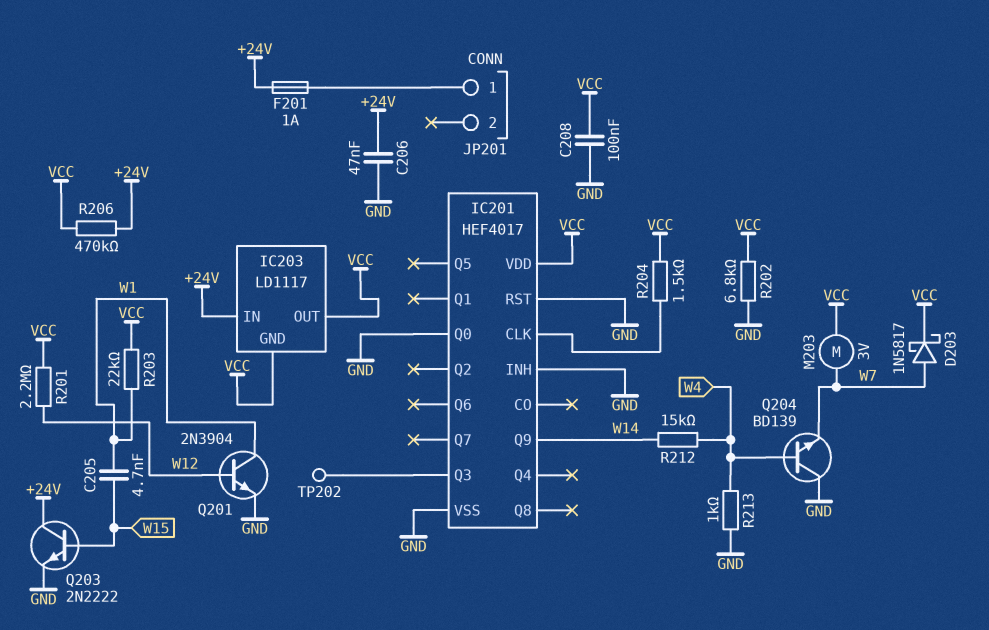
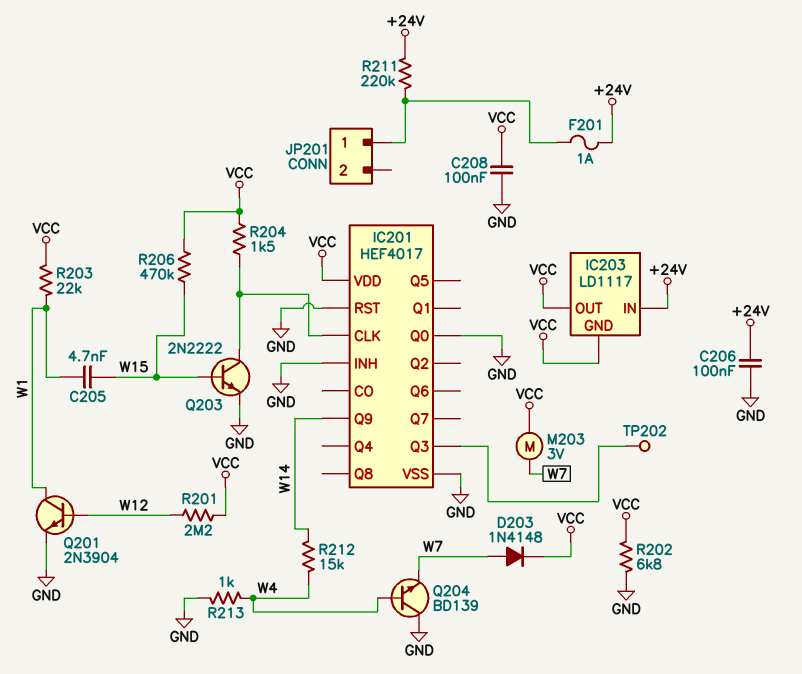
C206: 47nF (+24V, GND) -> 100nF (+24V, GND)
D203: schottky 1N5817 (A W7, K VCC) -> diode 1N4148 (A W7, K VCC)
Q203: NPN 2N2222 (B W15, C +24V, E GND) -> NPN 2N2222 (B W15, C IC201/CLK, E GND)
R206: 470k (+24V, VCC) -> 470k (VCC, W15)
R211: none -> 220k (+24V, JP201/1)

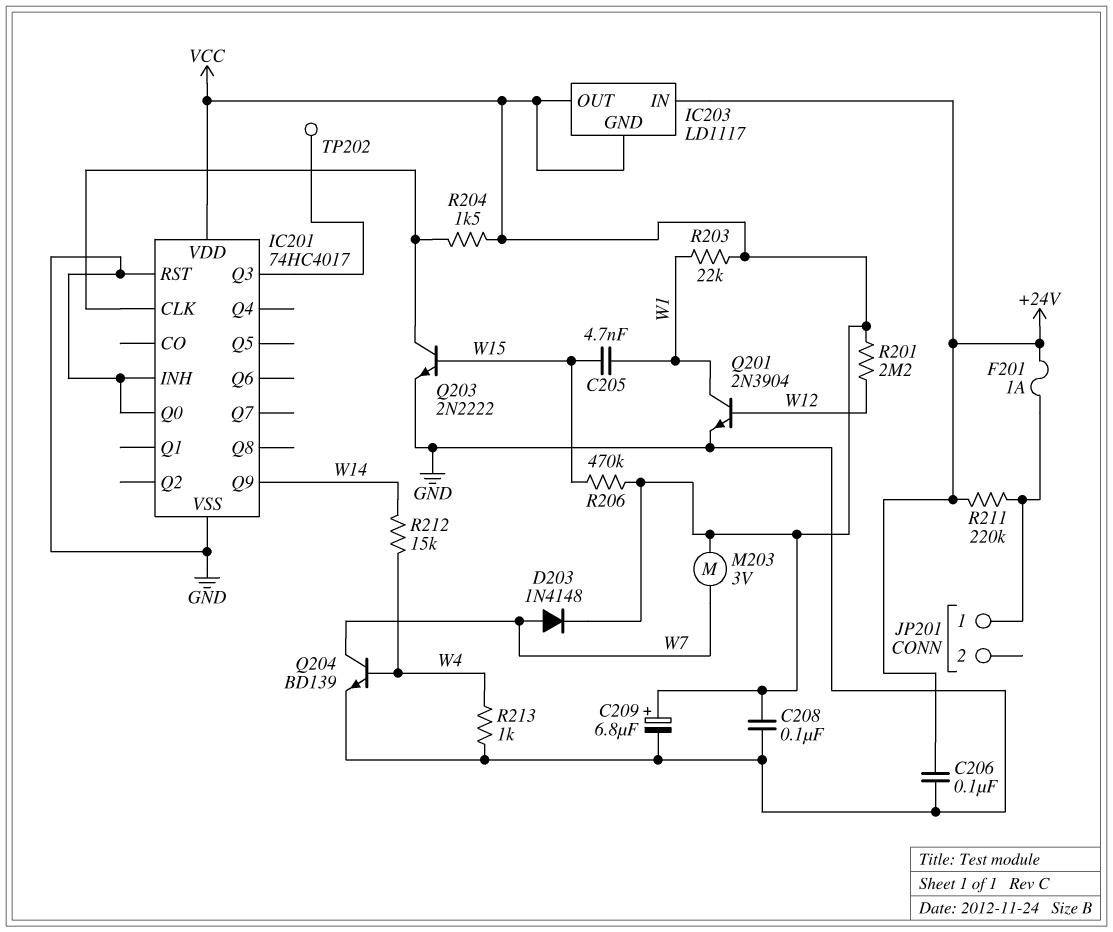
C209: none -> 6.8uF (plus VCC, minus GND)
IC201: HEF4017 -> 74HC4017
Q204: NPN BD139 (B W4, C GND, E W7) -> NPN BD139 (B W4, C W7, E GND)
R202: 6.8k (GND, VCC) -> none

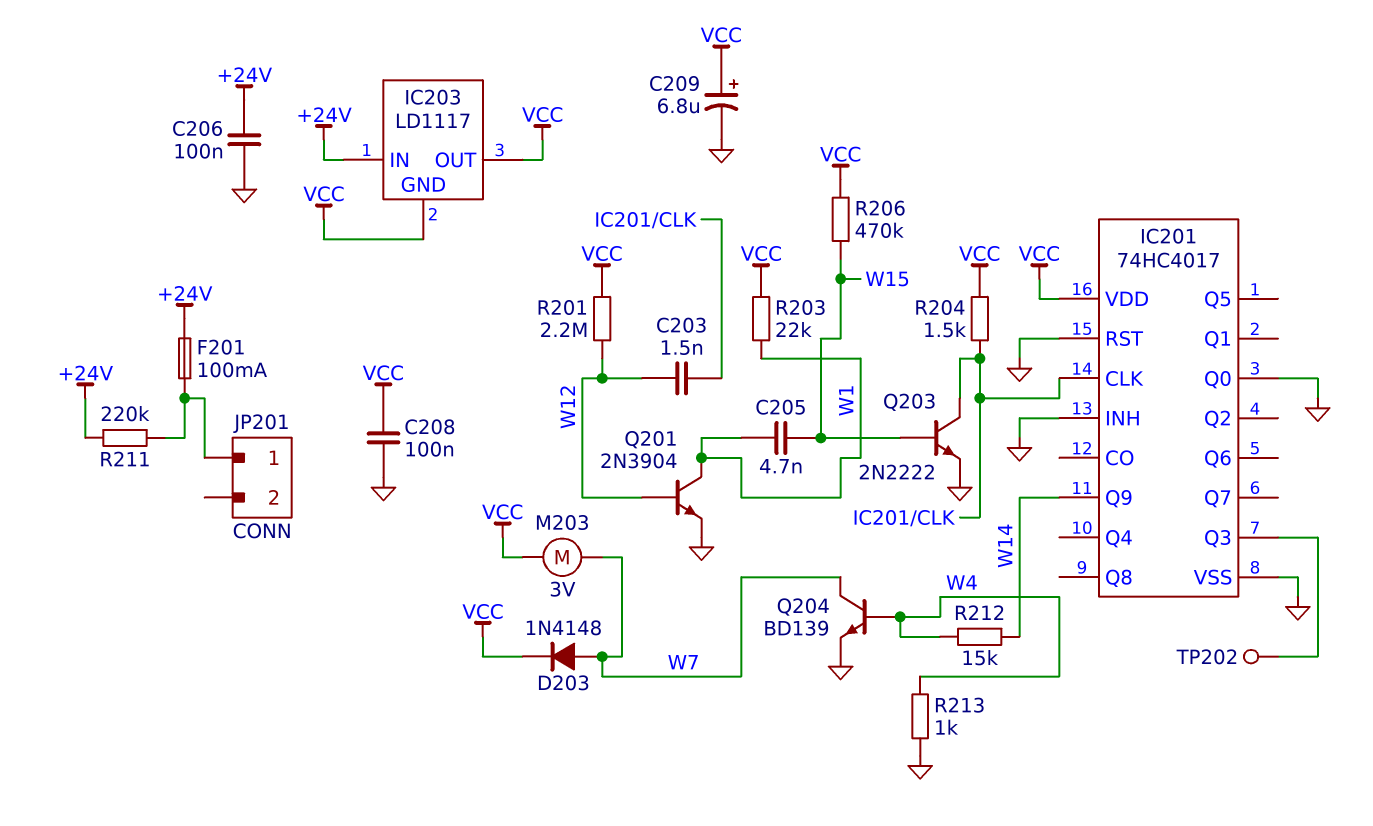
C203: none -> 1.5nF (IC201/CLK, W12)
F201: 1A (+24V, JP201/1) -> 100mA (+24V, JP201/1)

